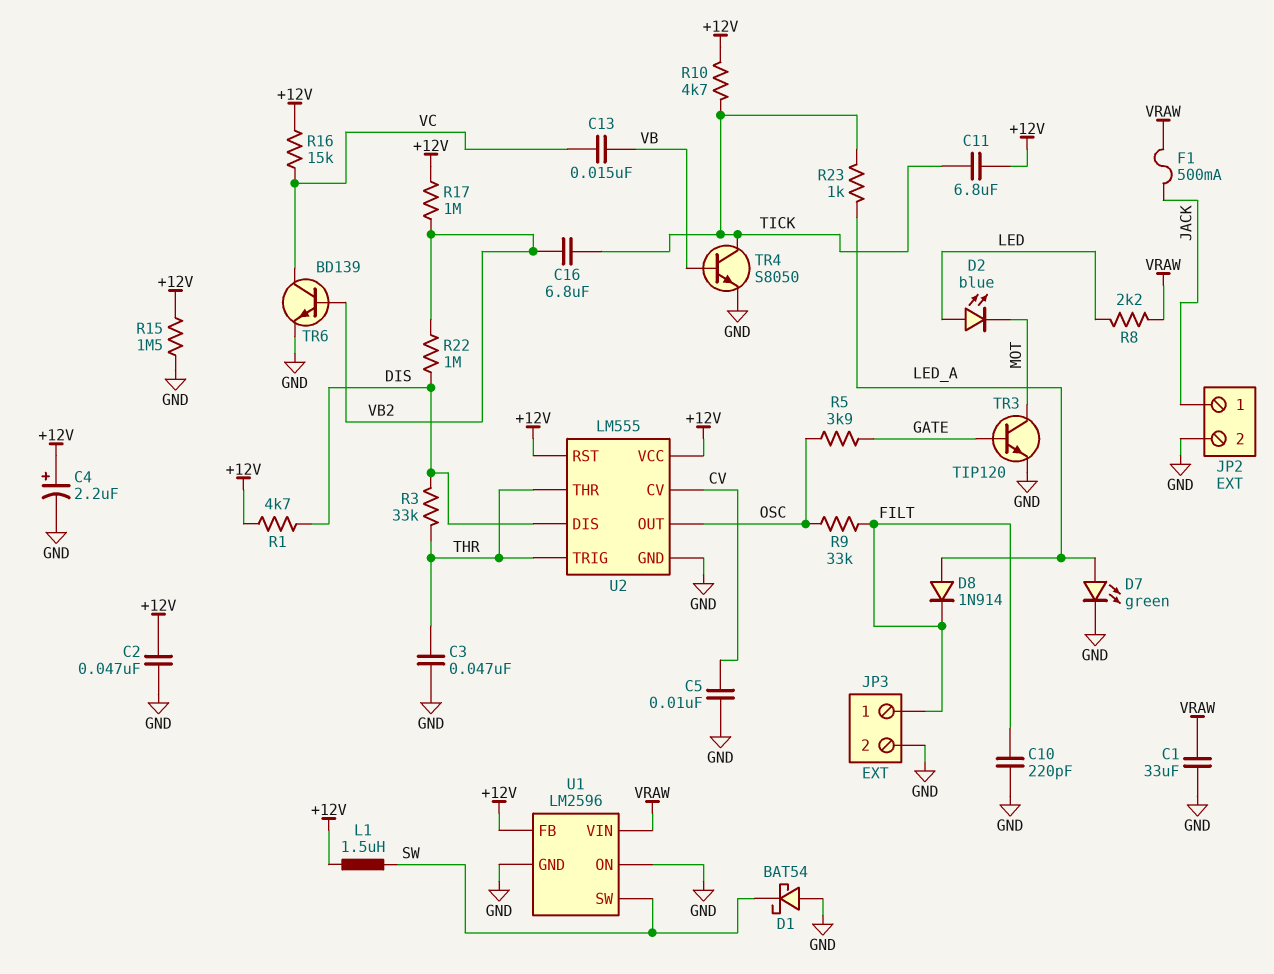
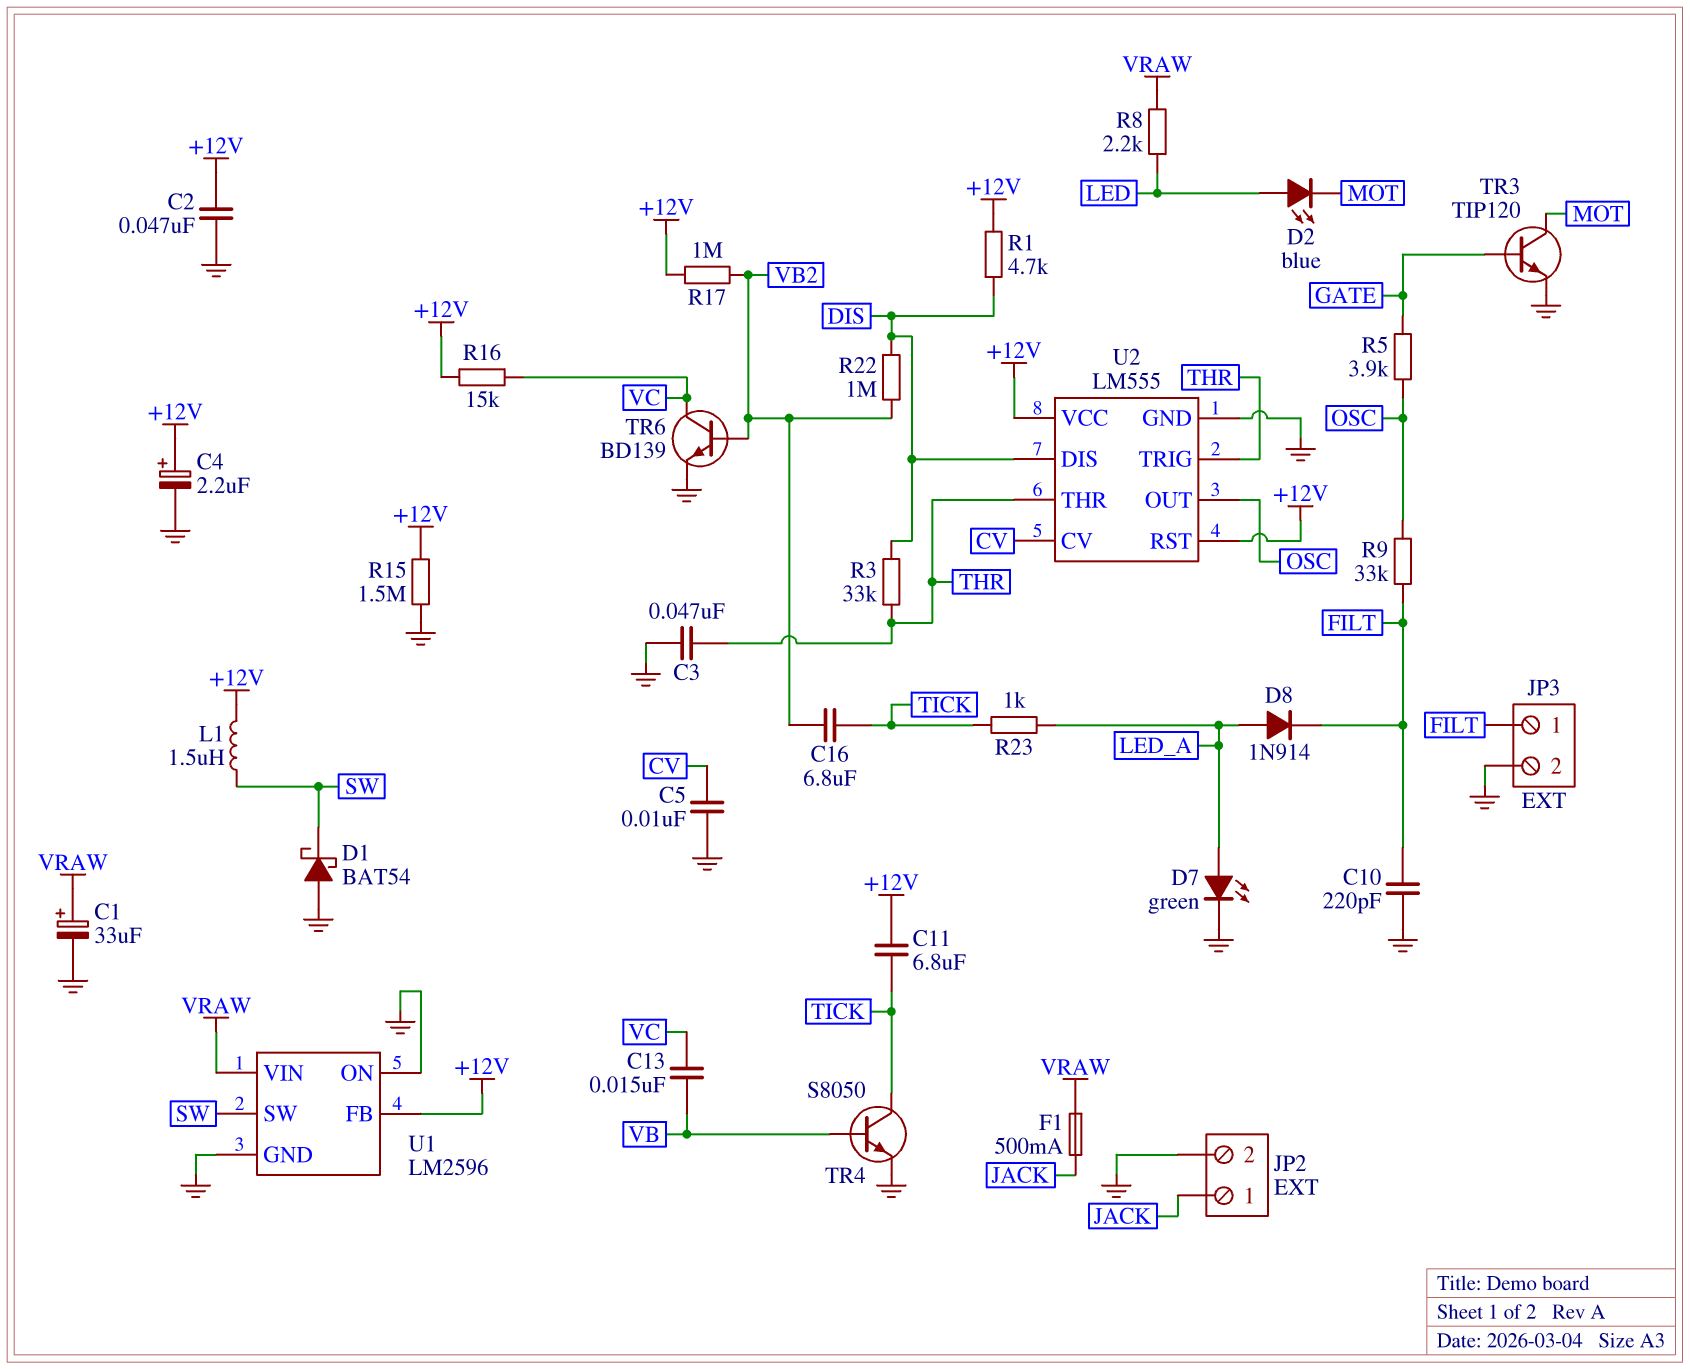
C1: 33uF (GND, VRAW) -> 33uF (plus VRAW, minus GND)
R10: 4.7k (+12V, TICK) -> none

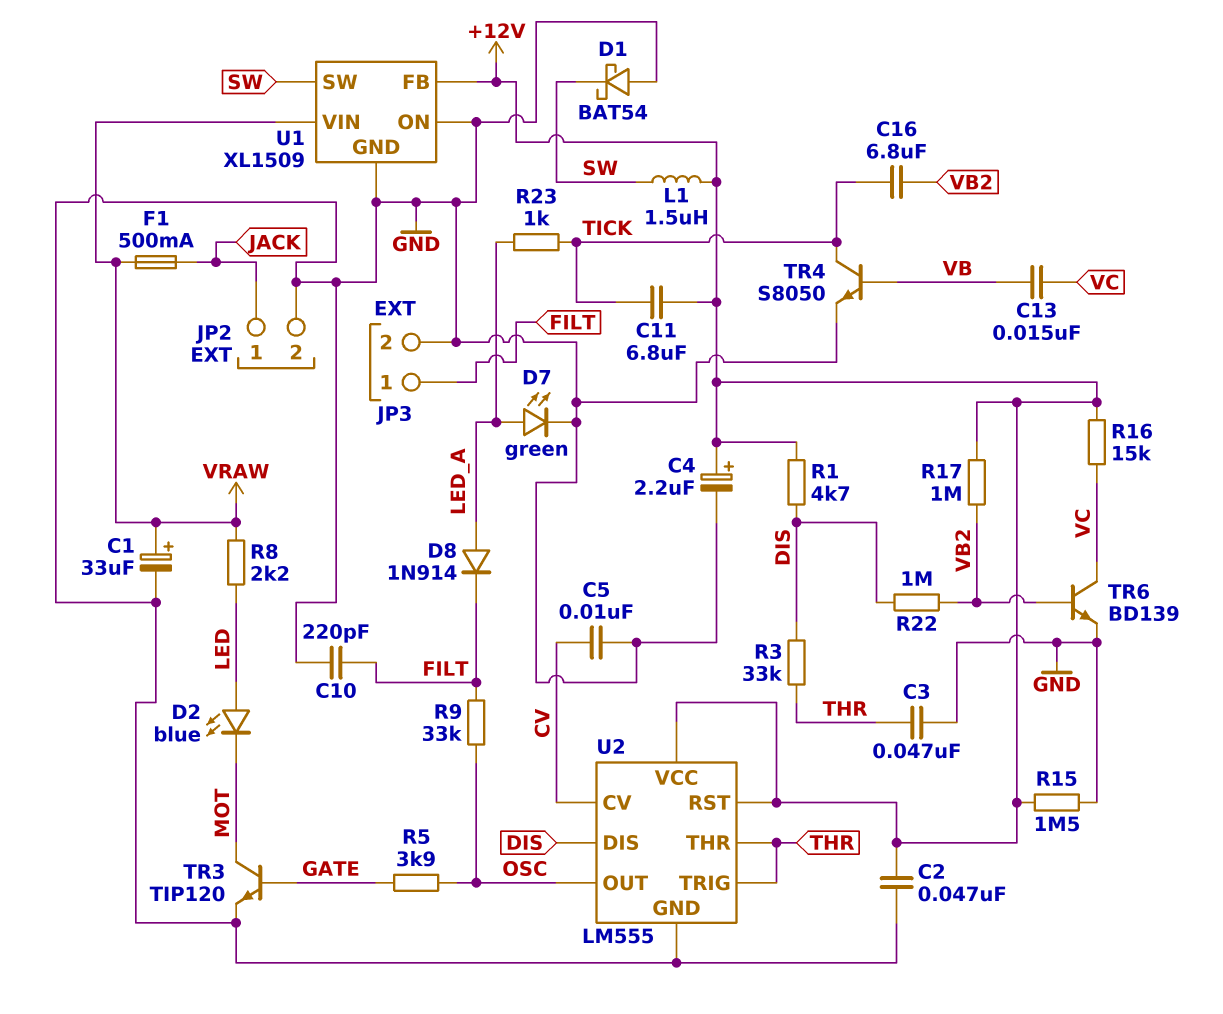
U1: LM2596 -> XL1509

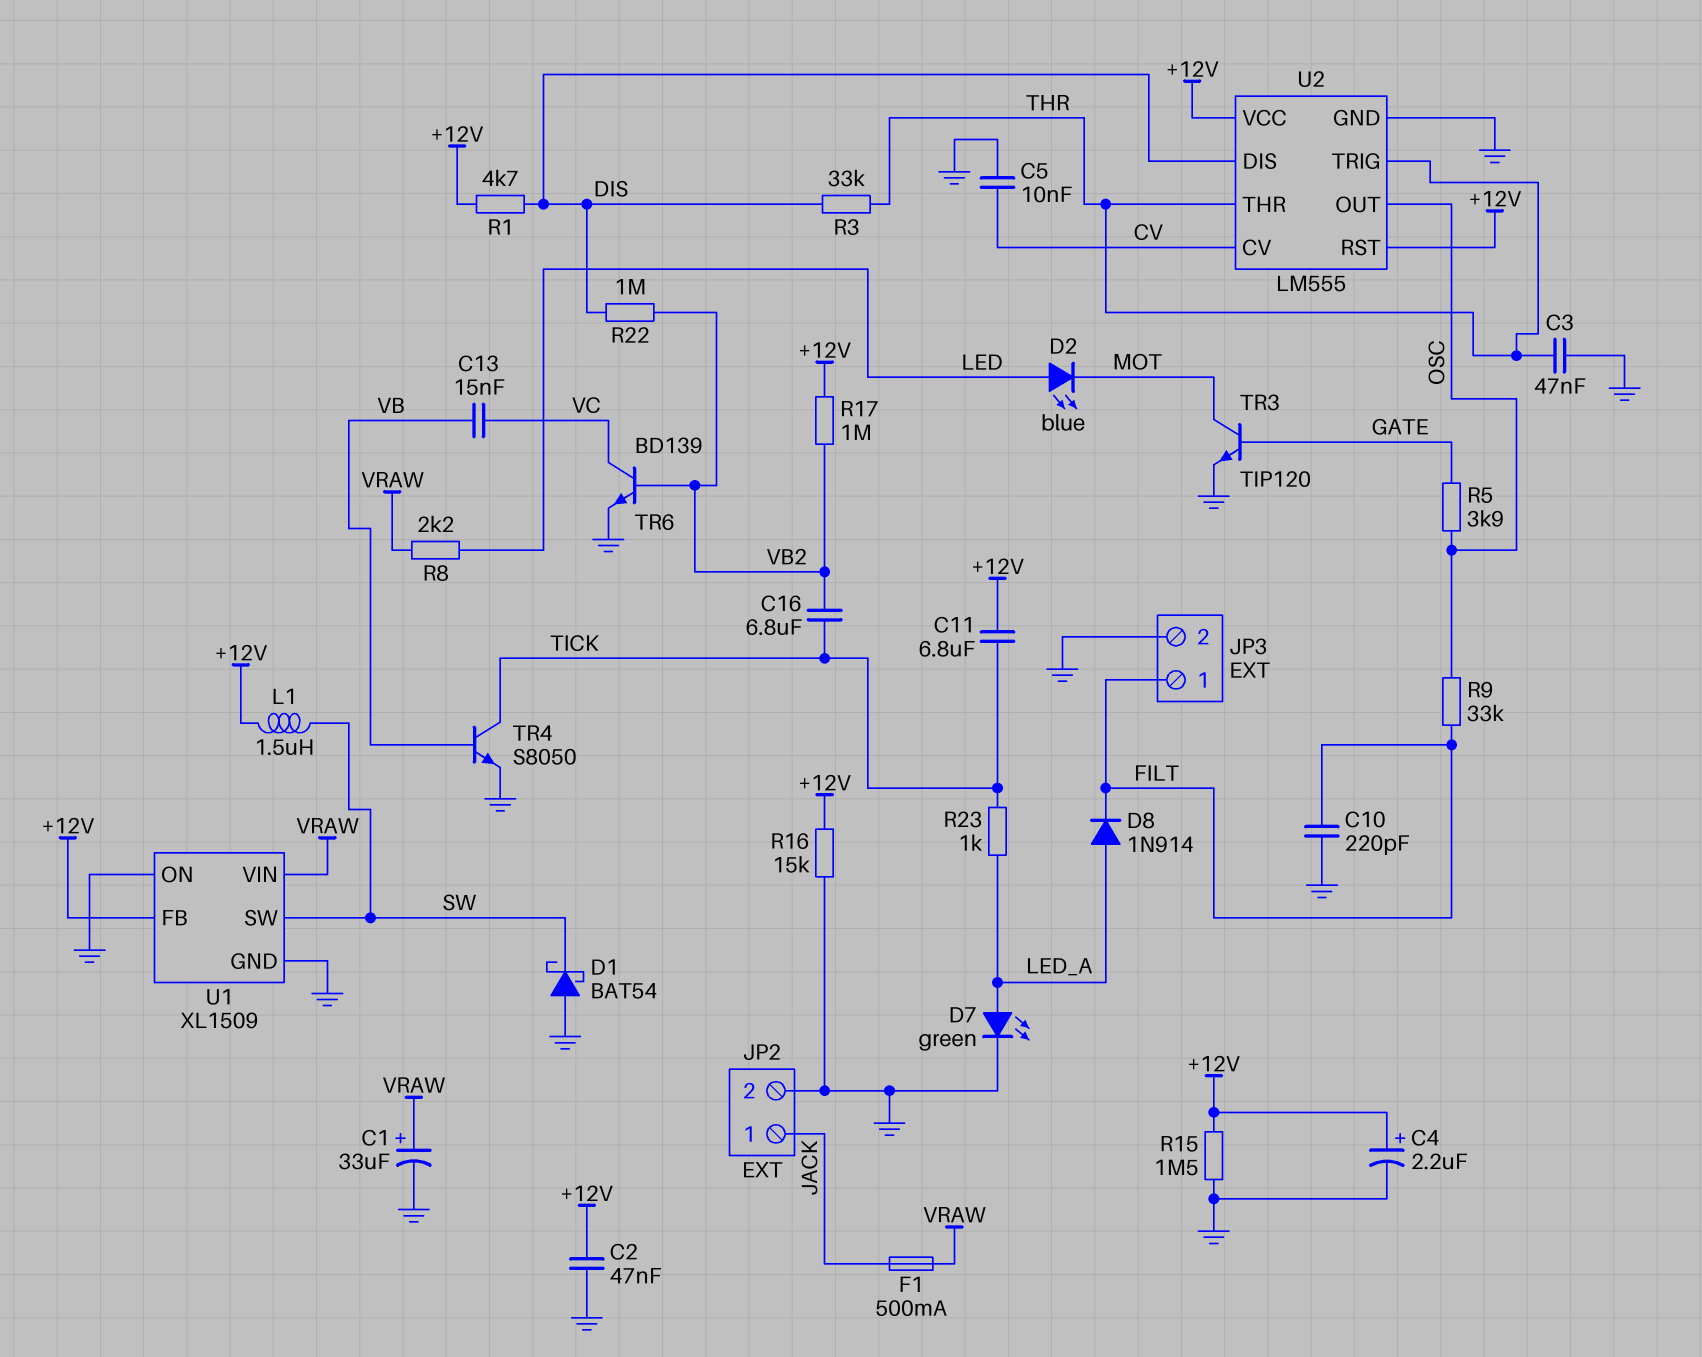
R16: 15k (+12V, VC) -> 15k (+12V, GND)

